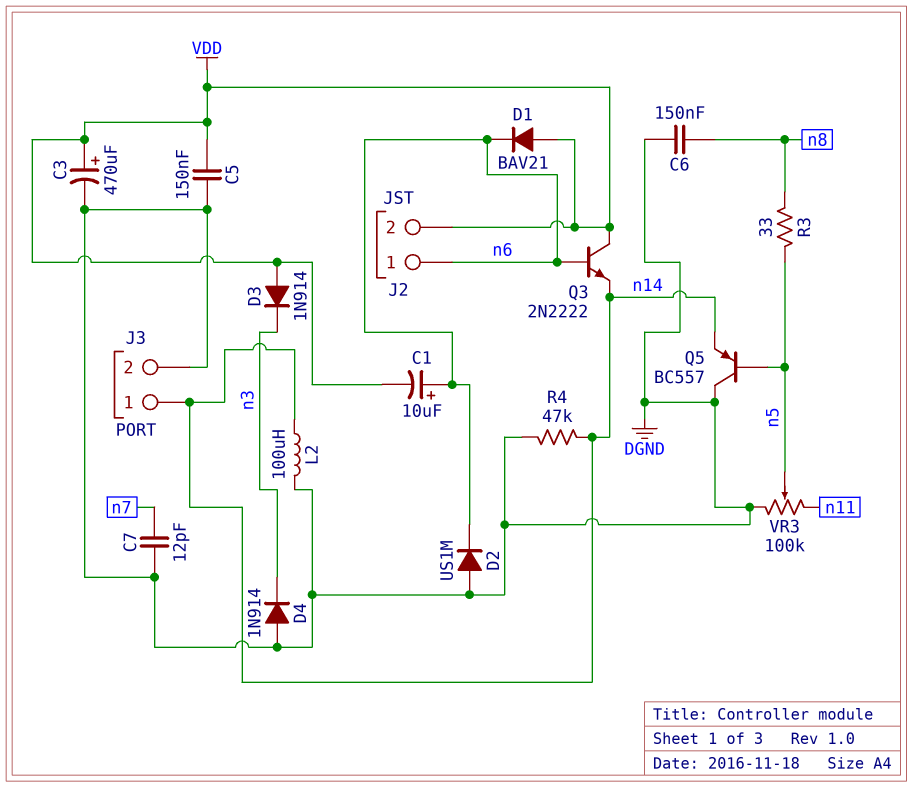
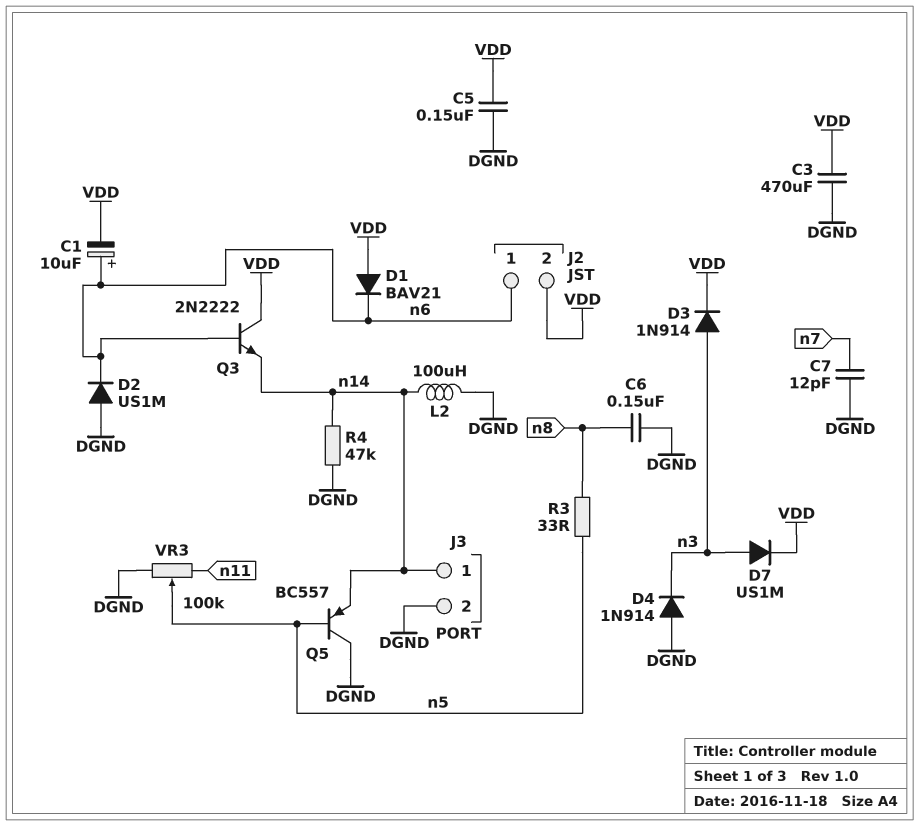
C3: 470uF (plus VDD, minus DGND) -> 470uF (DGND, VDD)
D3: diode 1N914 (A VDD, K n3) -> diode 1N914 (A n3, K VDD)
D7: none -> diode US1M (A n3, K VDD)

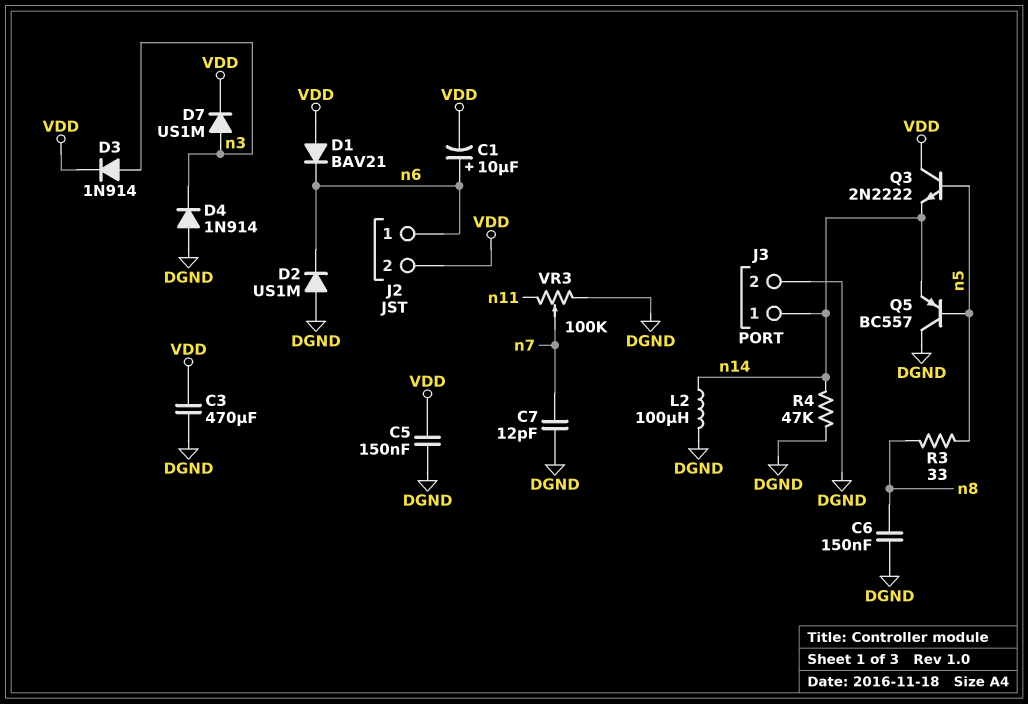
Q3: NPN 2N2222 (B n6, C VDD, E n14) -> NPN 2N2222 (B n5, C VDD, E n14)
VR3: 100k (DGND, n11, wiper n5) -> 100k (DGND, n11, wiper n7)

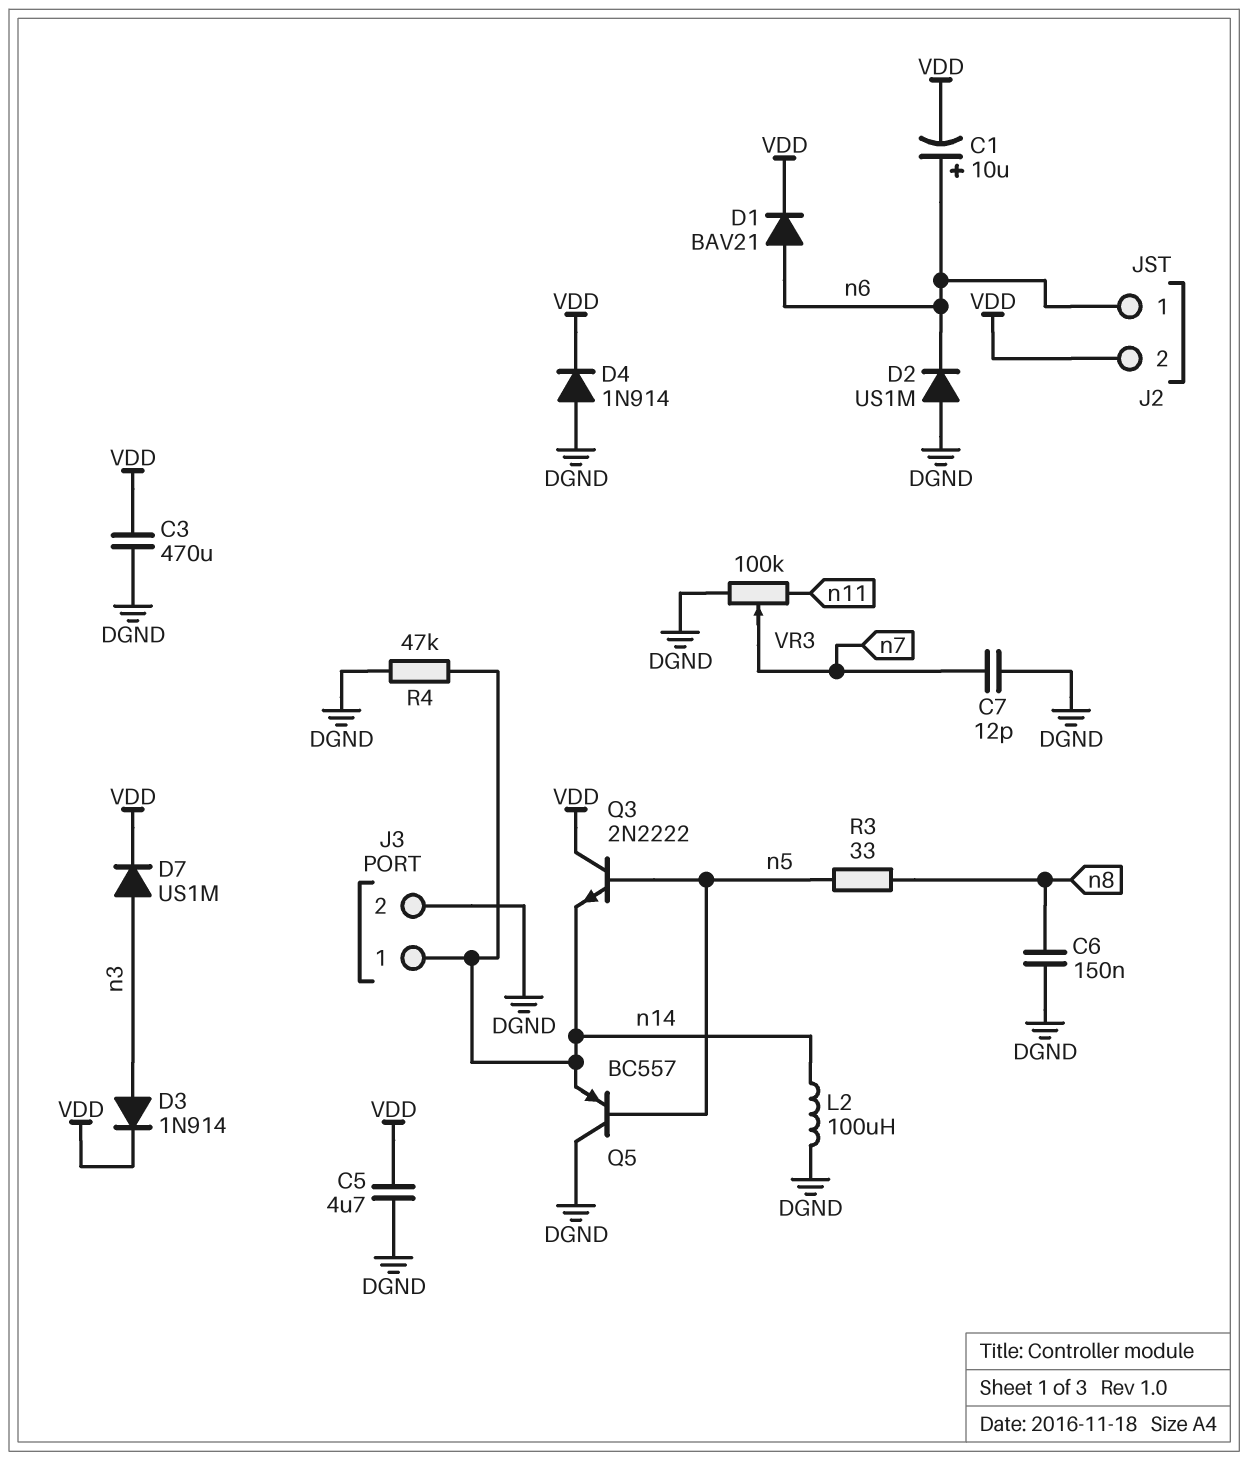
C5: 150nF (DGND, VDD) -> 4.7uF (DGND, VDD)
D1: diode BAV21 (A VDD, K n6) -> diode BAV21 (A n6, K VDD)
D4: diode 1N914 (A DGND, K n3) -> diode 1N914 (A DGND, K VDD)

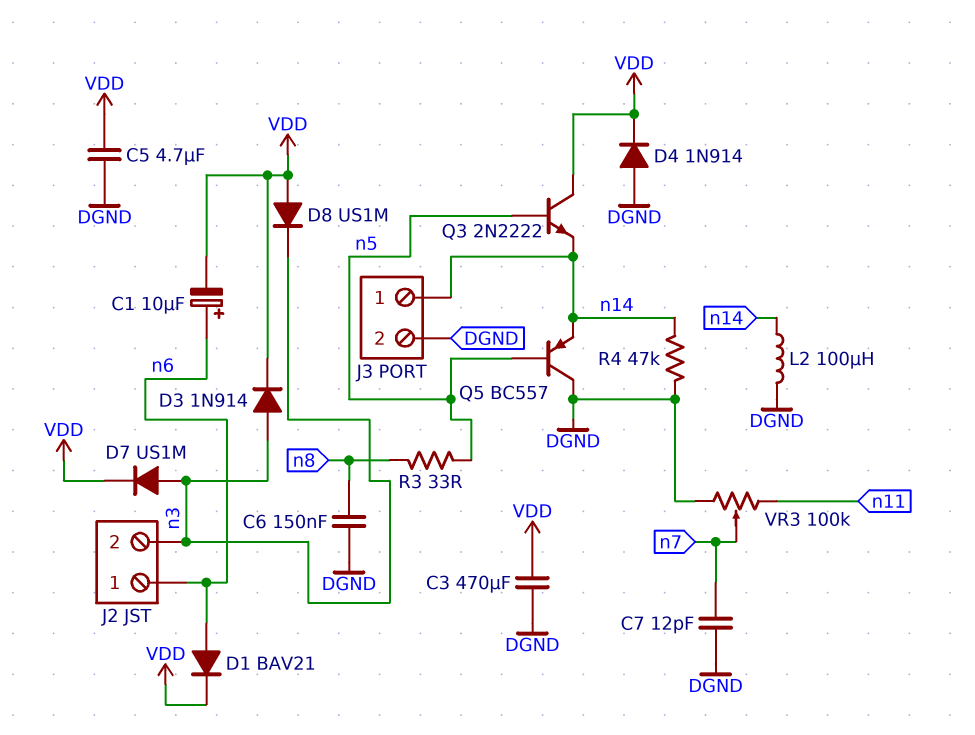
D2: diode US1M (A DGND, K n6) -> none
D8: none -> diode US1M (A VDD, K n3)
J2 pin 2: VDD -> n3

